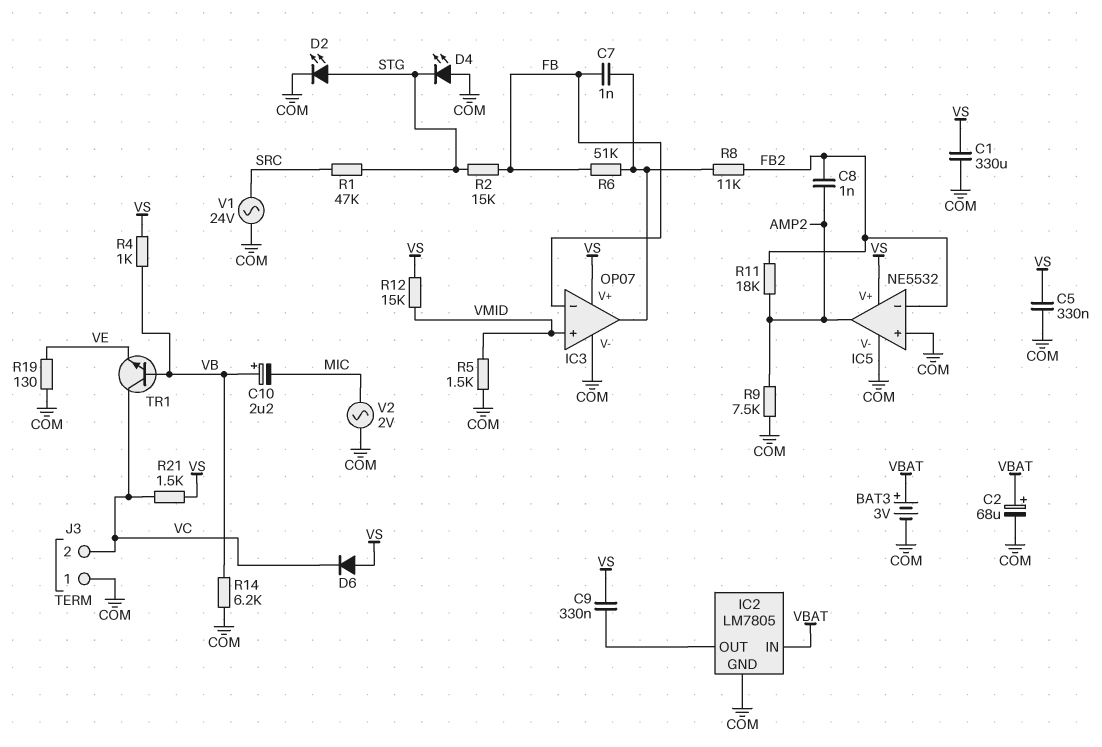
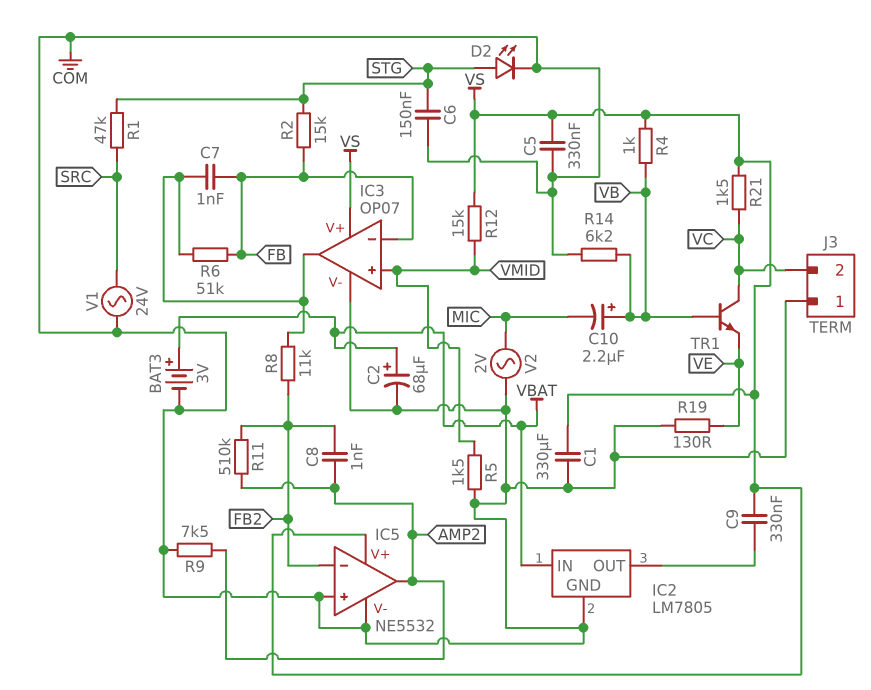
C6: none -> 150nF (COM, STG)
D4: LED (A COM, K STG) -> none
D6: diode (A VS, K VC) -> none
R11: 18k (AMP2, FB2) -> 510k (AMP2, FB2)

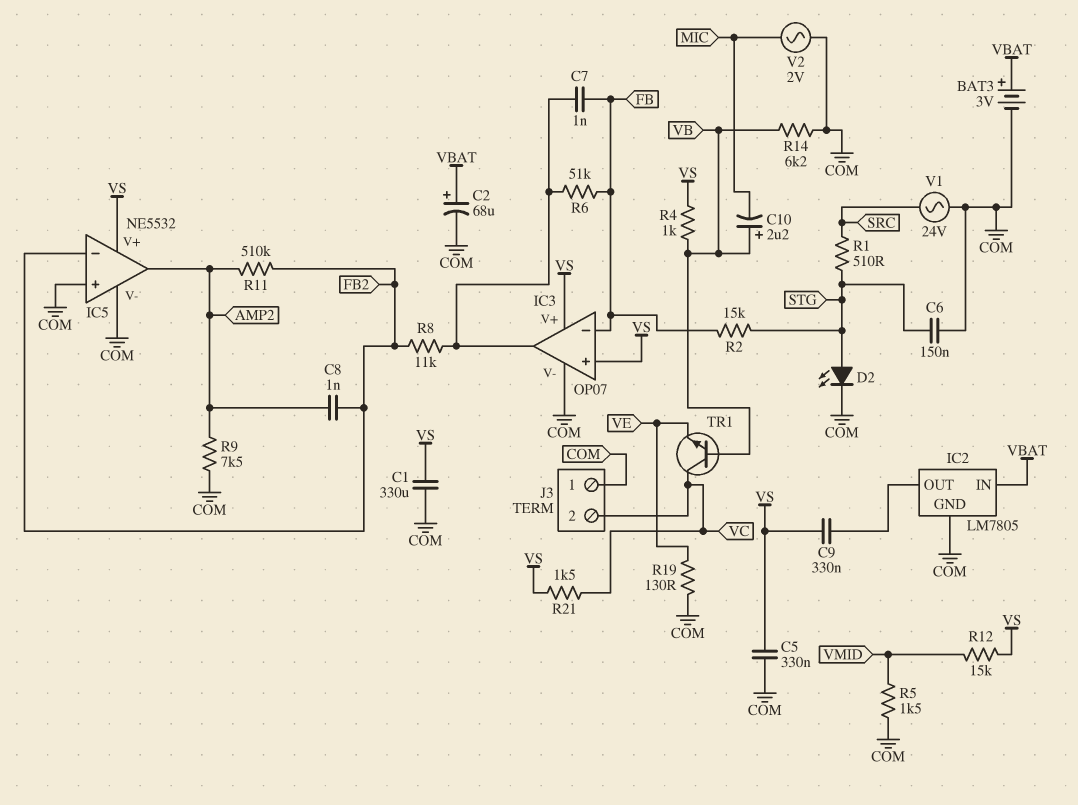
IC3 pin in+: VMID -> VS
R1: 47k (SRC, STG) -> 510 (SRC, STG)

